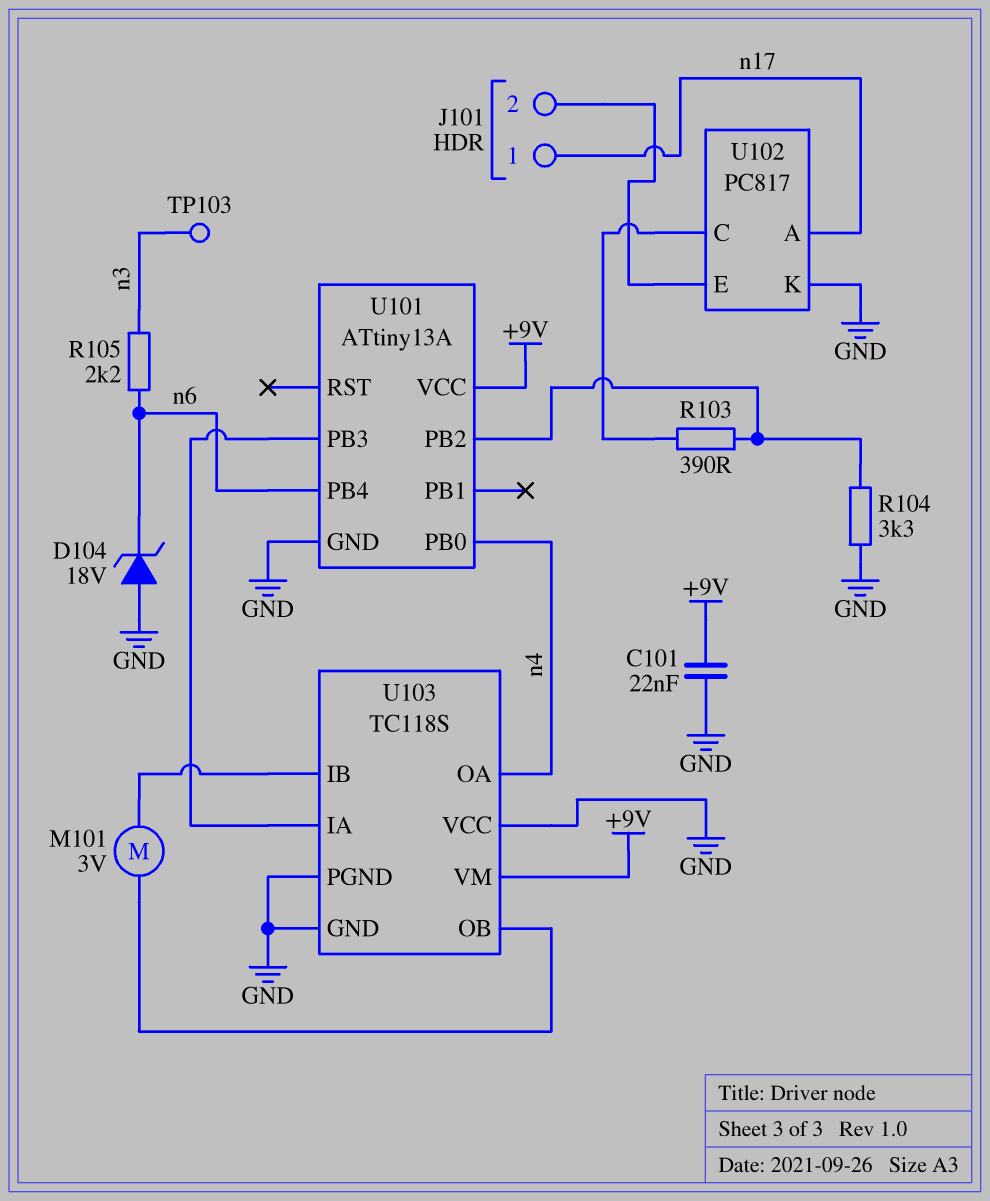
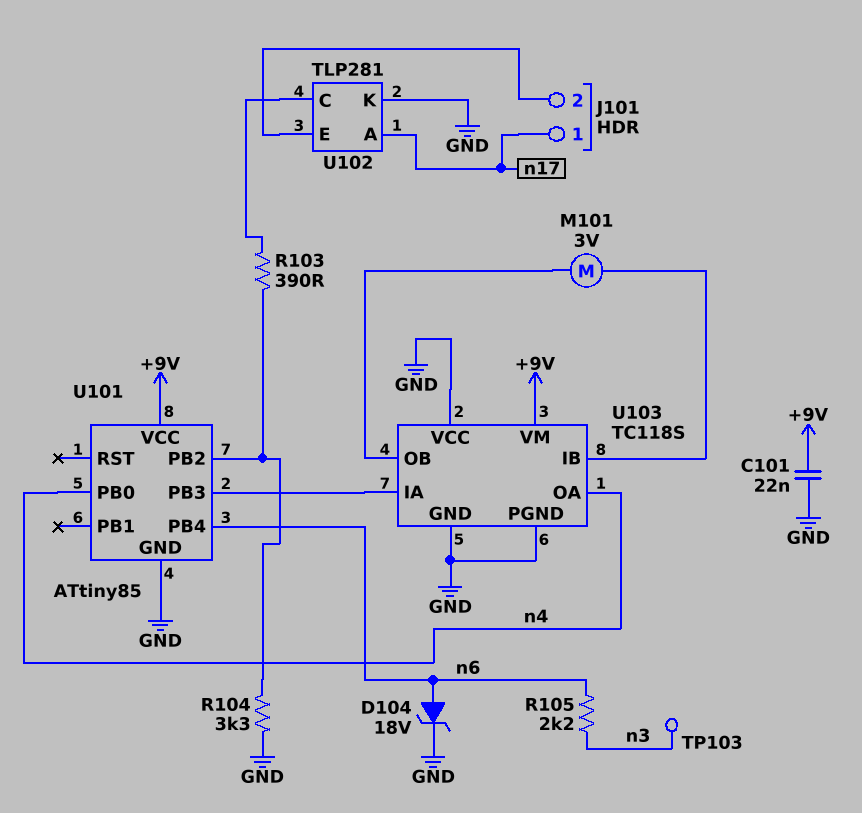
D104: zener 18V (A GND, K n6) -> zener 18V (A n6, K GND)
U101: ATtiny13A -> ATtiny85
U102: PC817 -> TLP281

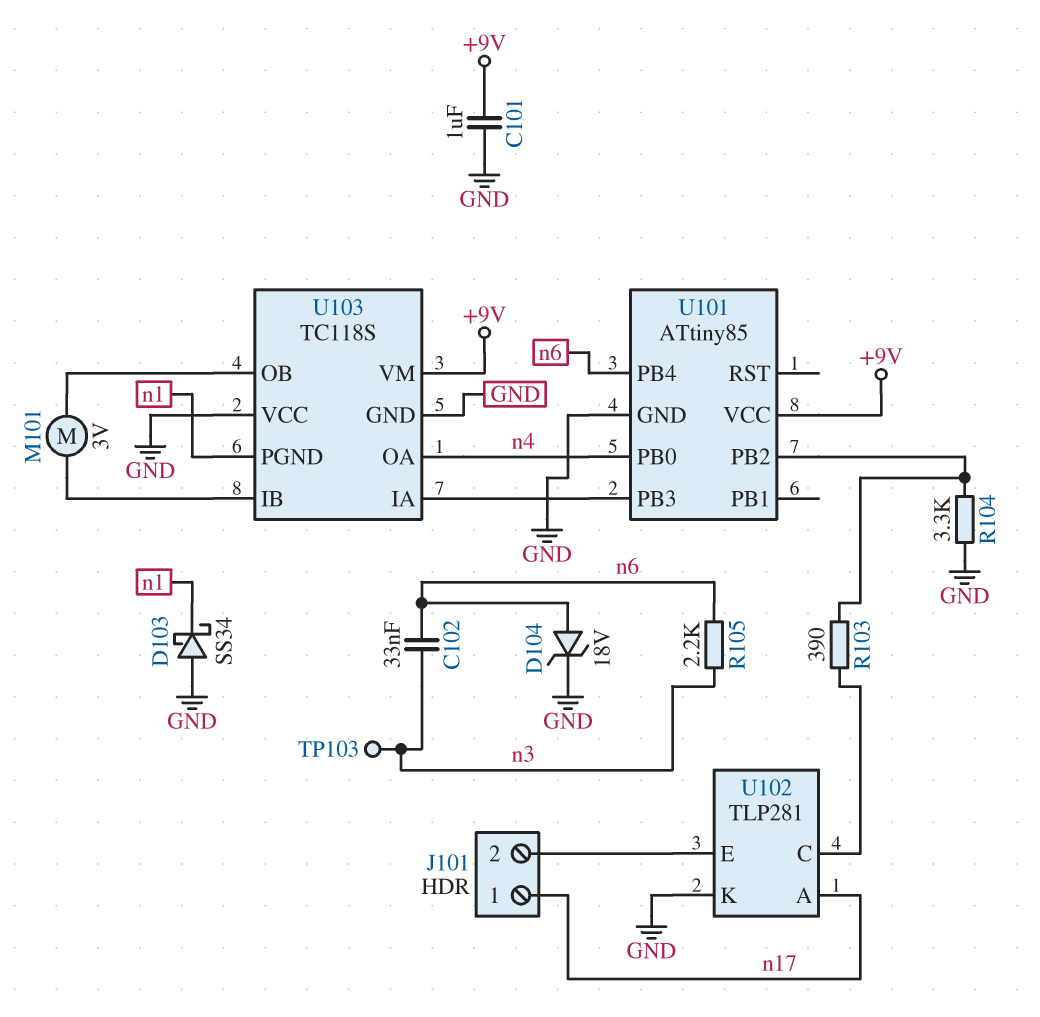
C101: 22nF (+9V, GND) -> 1uF (+9V, GND)
C102: none -> 33nF (n3, n6)
D103: none -> schottky SS34 (A GND, K n1)
U103 pin PGND: GND -> n1

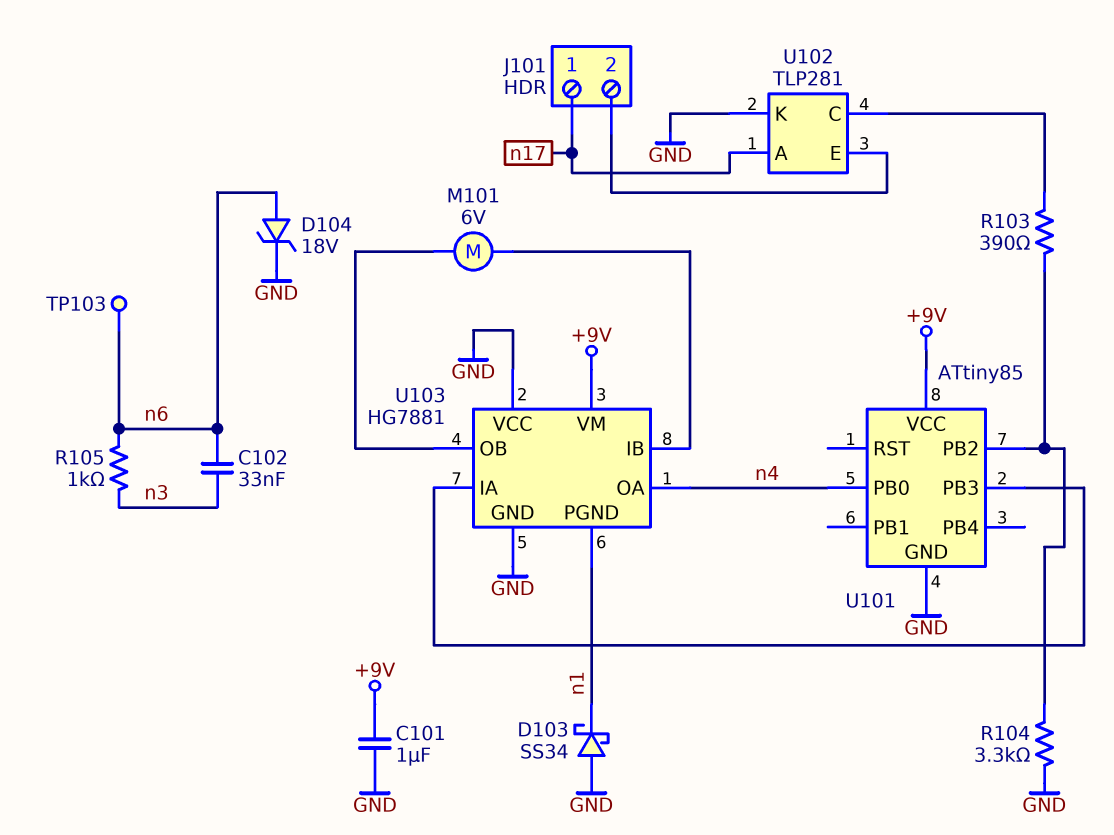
M101: motor 3V (U103/IB, U103/OB) -> motor 6V (U103/IB, U103/OB)
R105: 2.2k (n3, n6) -> 1k (n3, n6)
TP103: test point (n3) -> test point (n6)
U101 pin PB4: n6 -> none
U103: TC118S -> HG7881

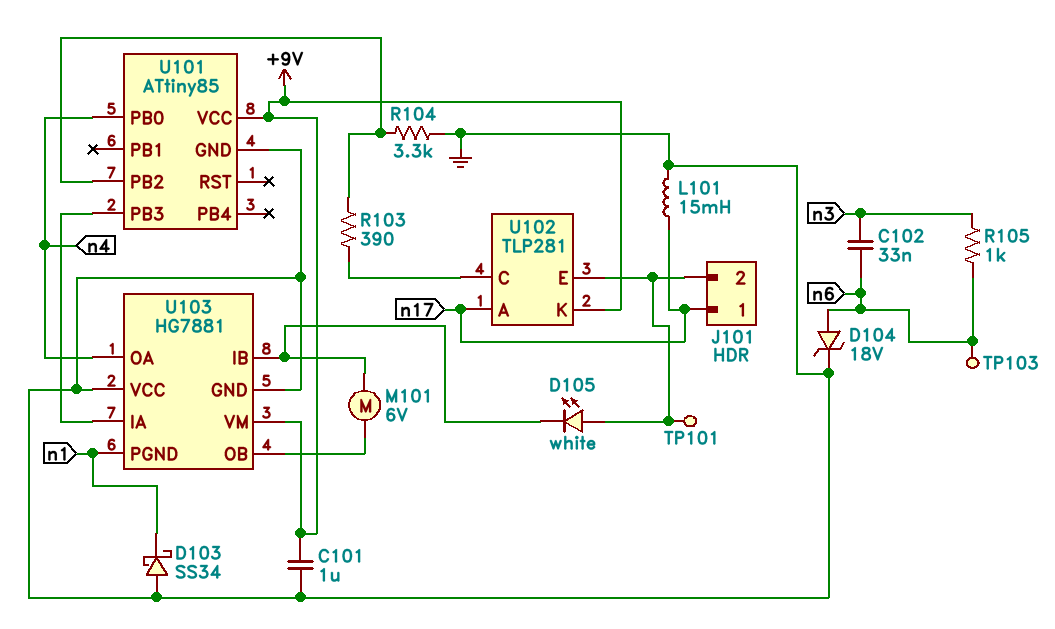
D105: none -> LED white (A J101/2, K U103/IB)
L101: none -> 15mH (GND, n17)
TP101: none -> test point (J101/2)
U102 pin K: GND -> +9V

